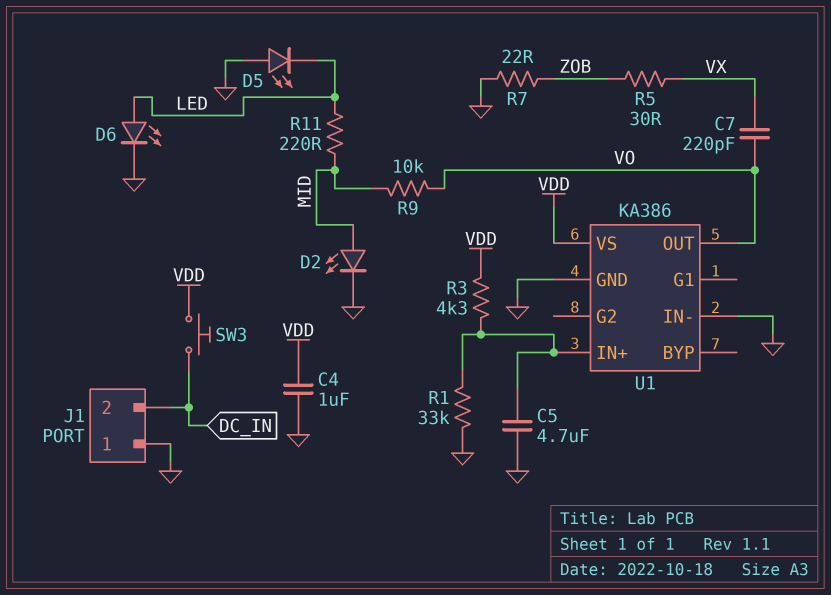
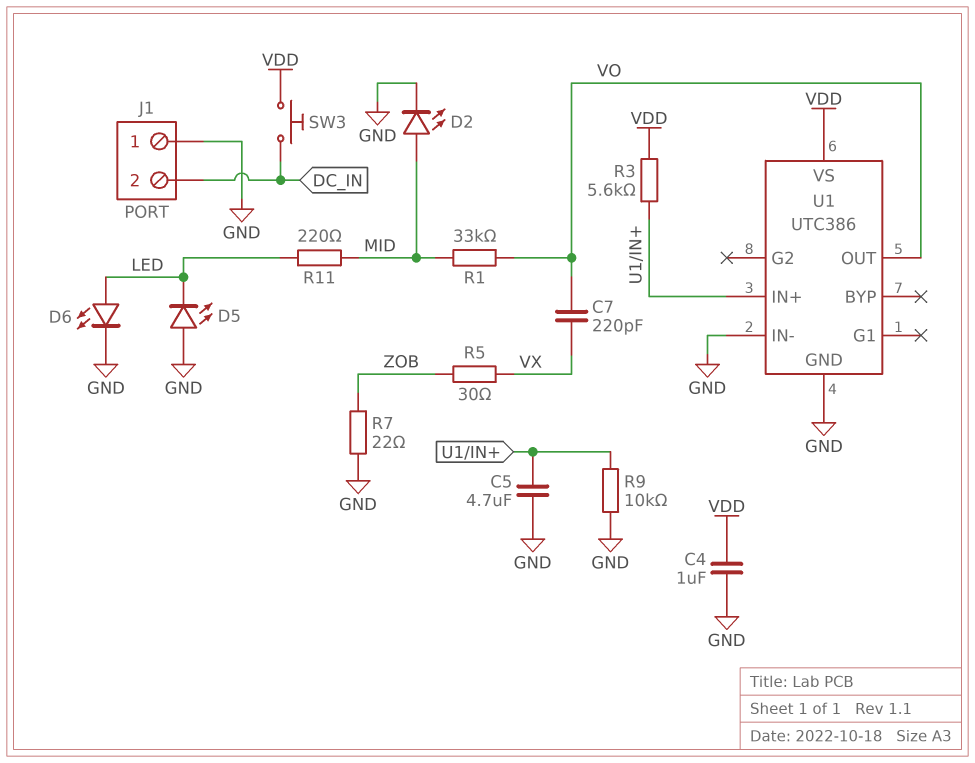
R1: 33k (GND, U1/IN+) -> 33k (MID, VO)
R3: 4.3k (U1/IN+, VDD) -> 5.6k (U1/IN+, VDD)
R9: 10k (MID, VO) -> 10k (GND, U1/IN+)
U1: KA386 -> UTC386

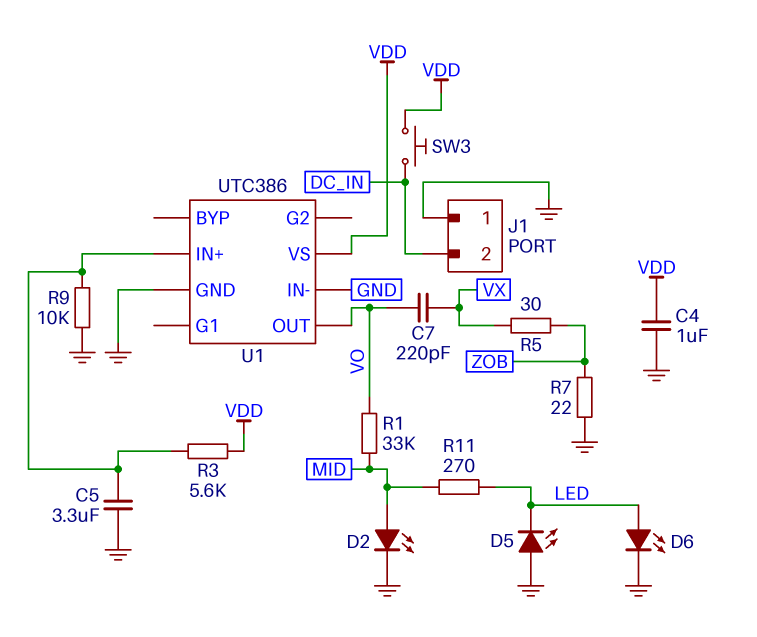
C5: 4.7uF (GND, U1/IN+) -> 3.3uF (GND, U1/IN+)
R11: 220 (LED, MID) -> 270 (LED, MID)

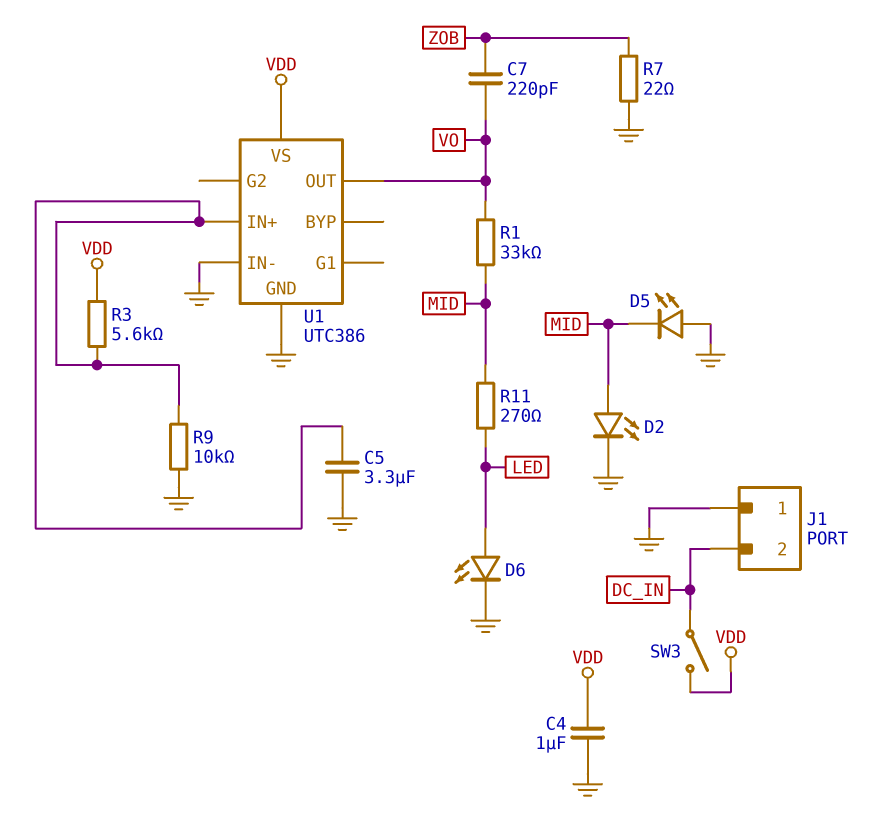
C7: 220pF (VO, VX) -> 220pF (VO, ZOB)
D5: LED (A GND, K LED) -> LED (A GND, K MID)
R5: 30 (VX, ZOB) -> none
SW3: button (DC_IN, VDD) -> switch (DC_IN, VDD)

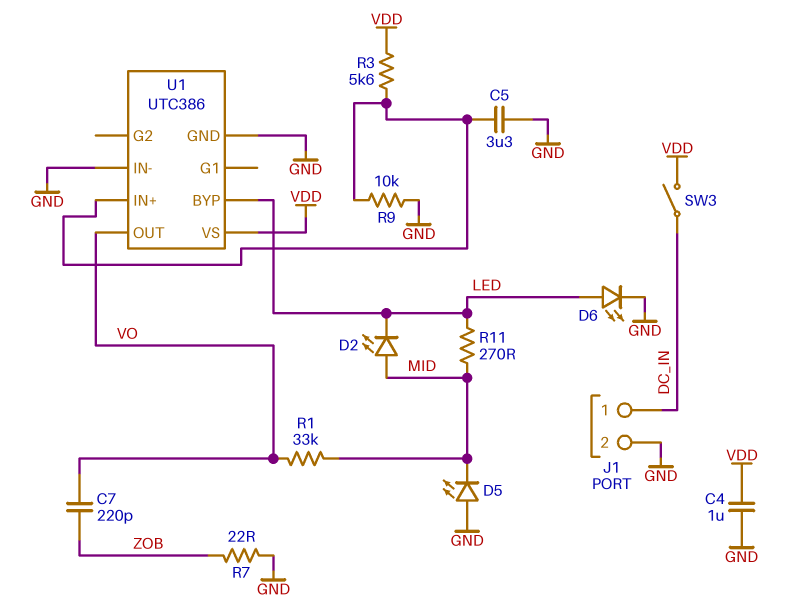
D2: LED (A MID, K GND) -> LED (A MID, K LED)
J1 pin 1: GND -> DC_IN
J1 pin 2: DC_IN -> GND
U1 pin BYP: none -> LED

